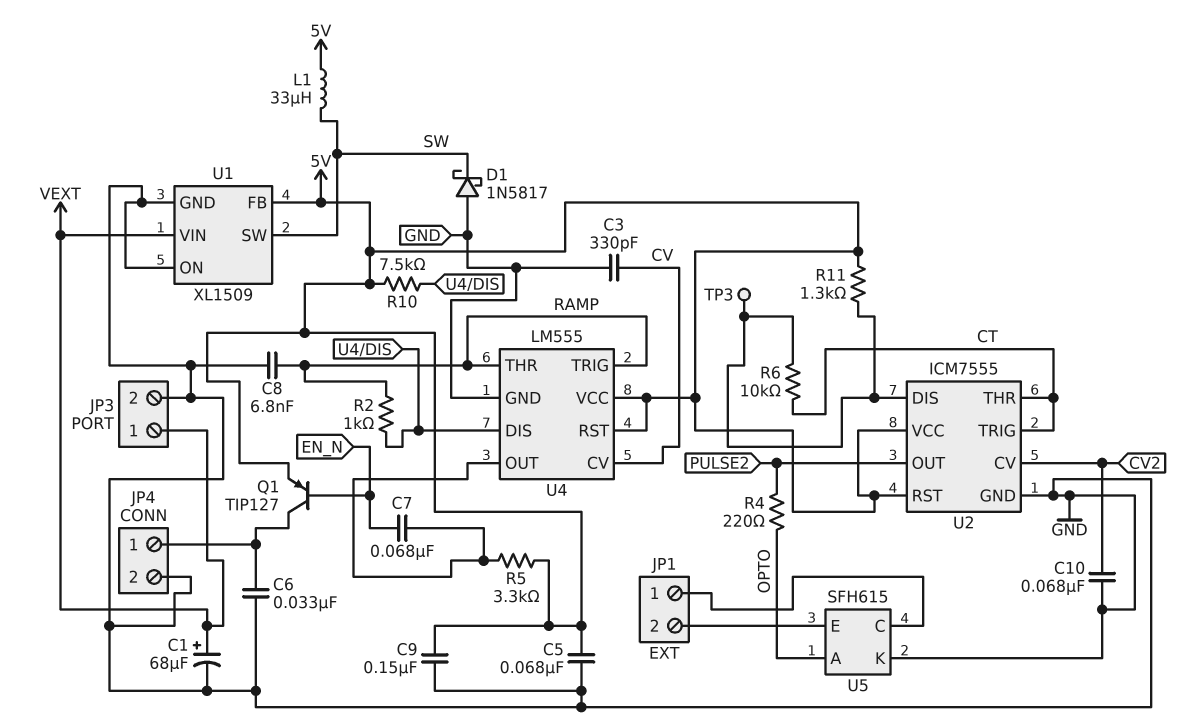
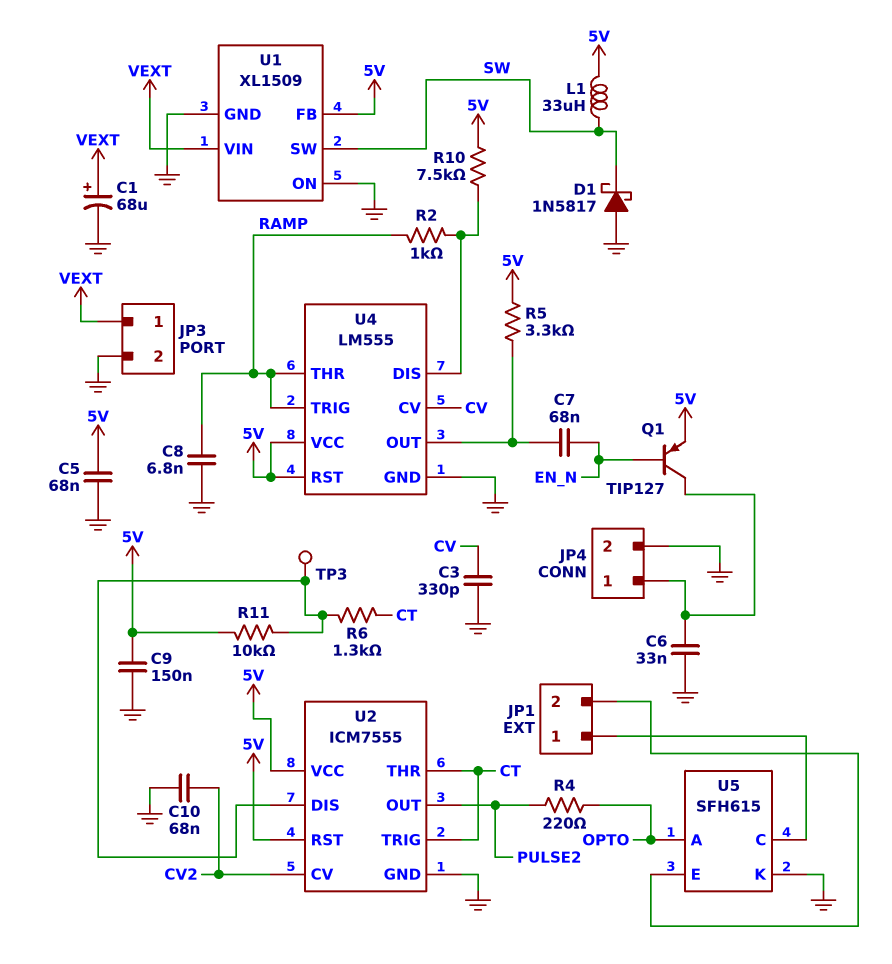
R6: 10k (CT, U2/DIS) -> 1.3k (CT, U2/DIS)
R11: 1.3k (5V, U2/DIS) -> 10k (5V, U2/DIS)

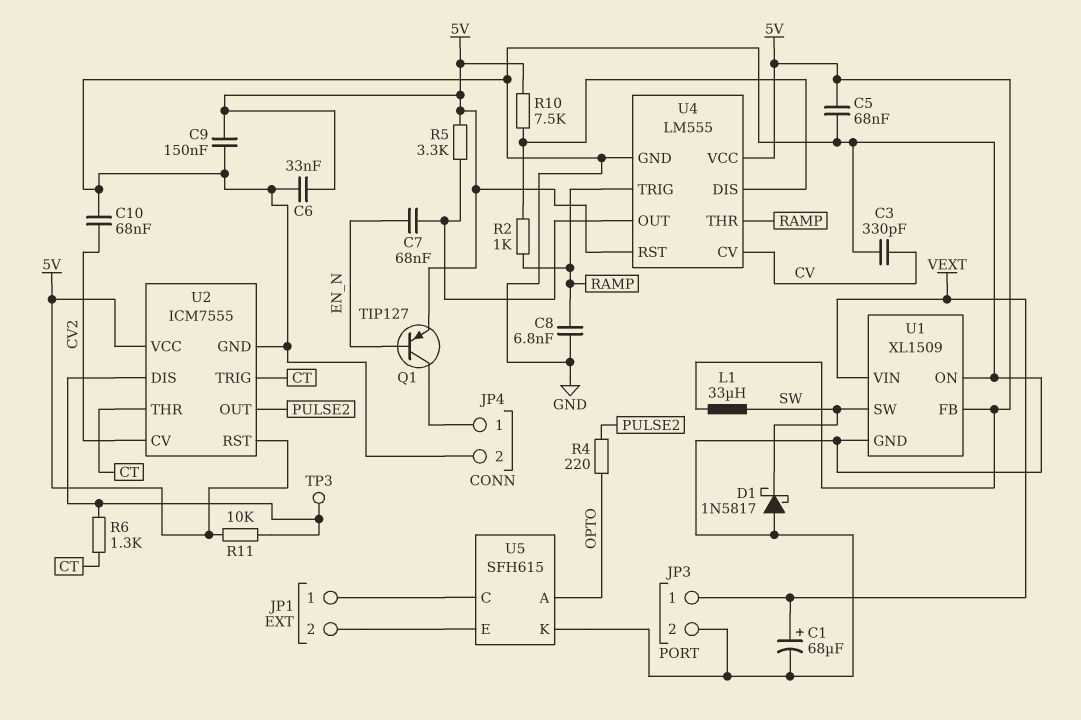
C6: 33nF (GND, JP4/1) -> 33nF (5V, GND)

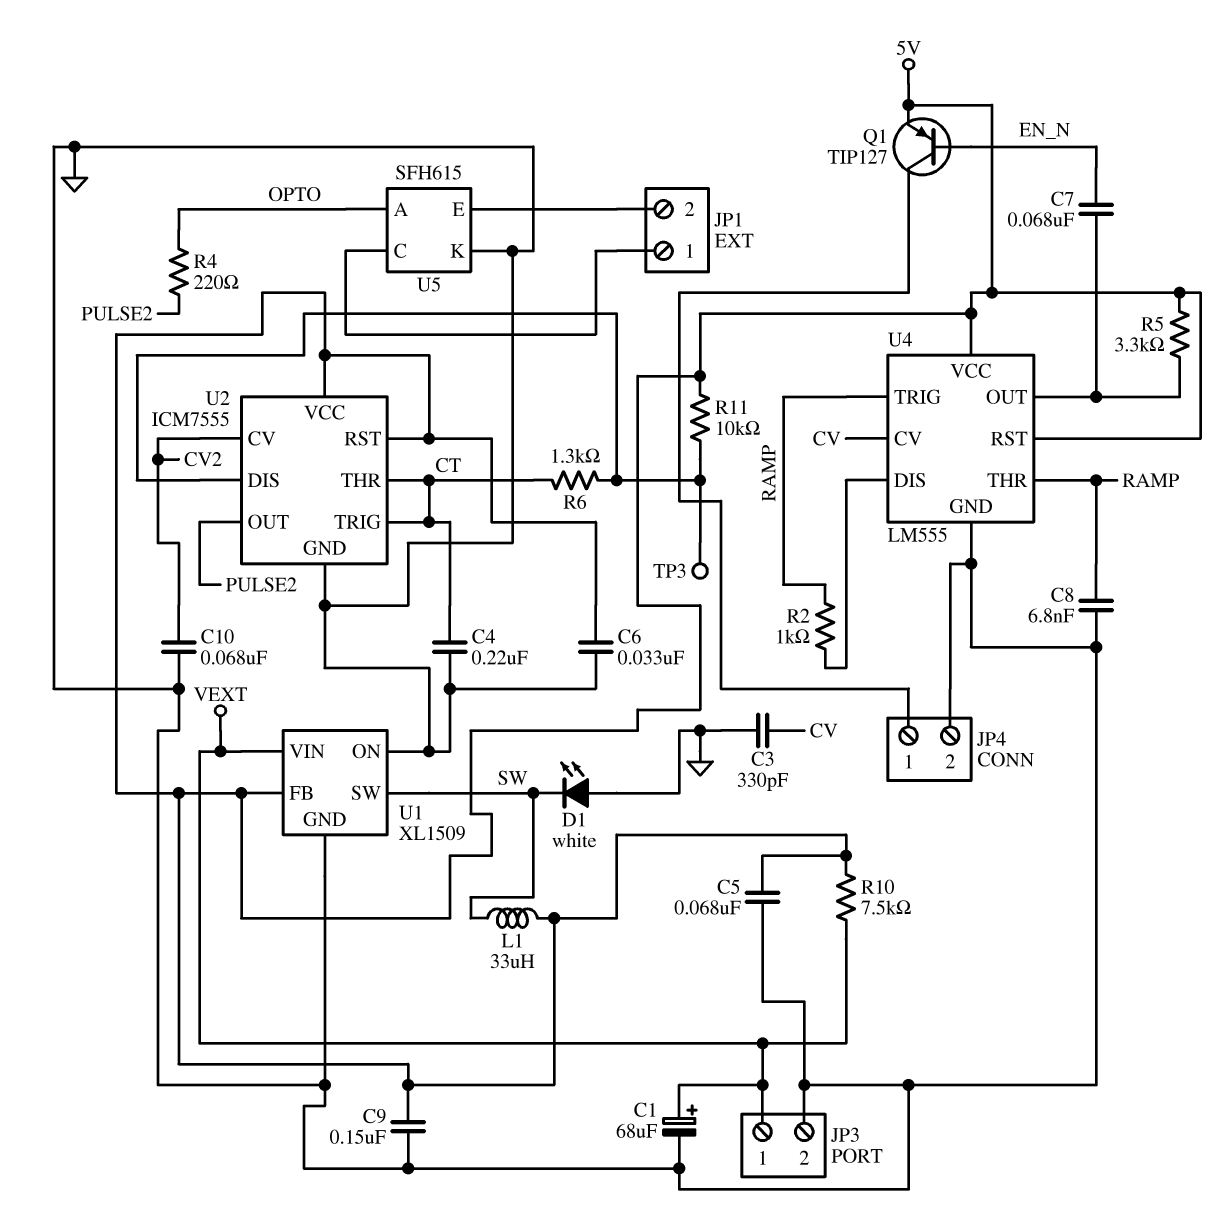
C4: none -> 220nF (CT, GND)
D1: schottky 1N5817 (A GND, K SW) -> LED white (A GND, K SW)
R10: 7.5k (5V, U4/DIS) -> 7.5k (5V, VEXT)

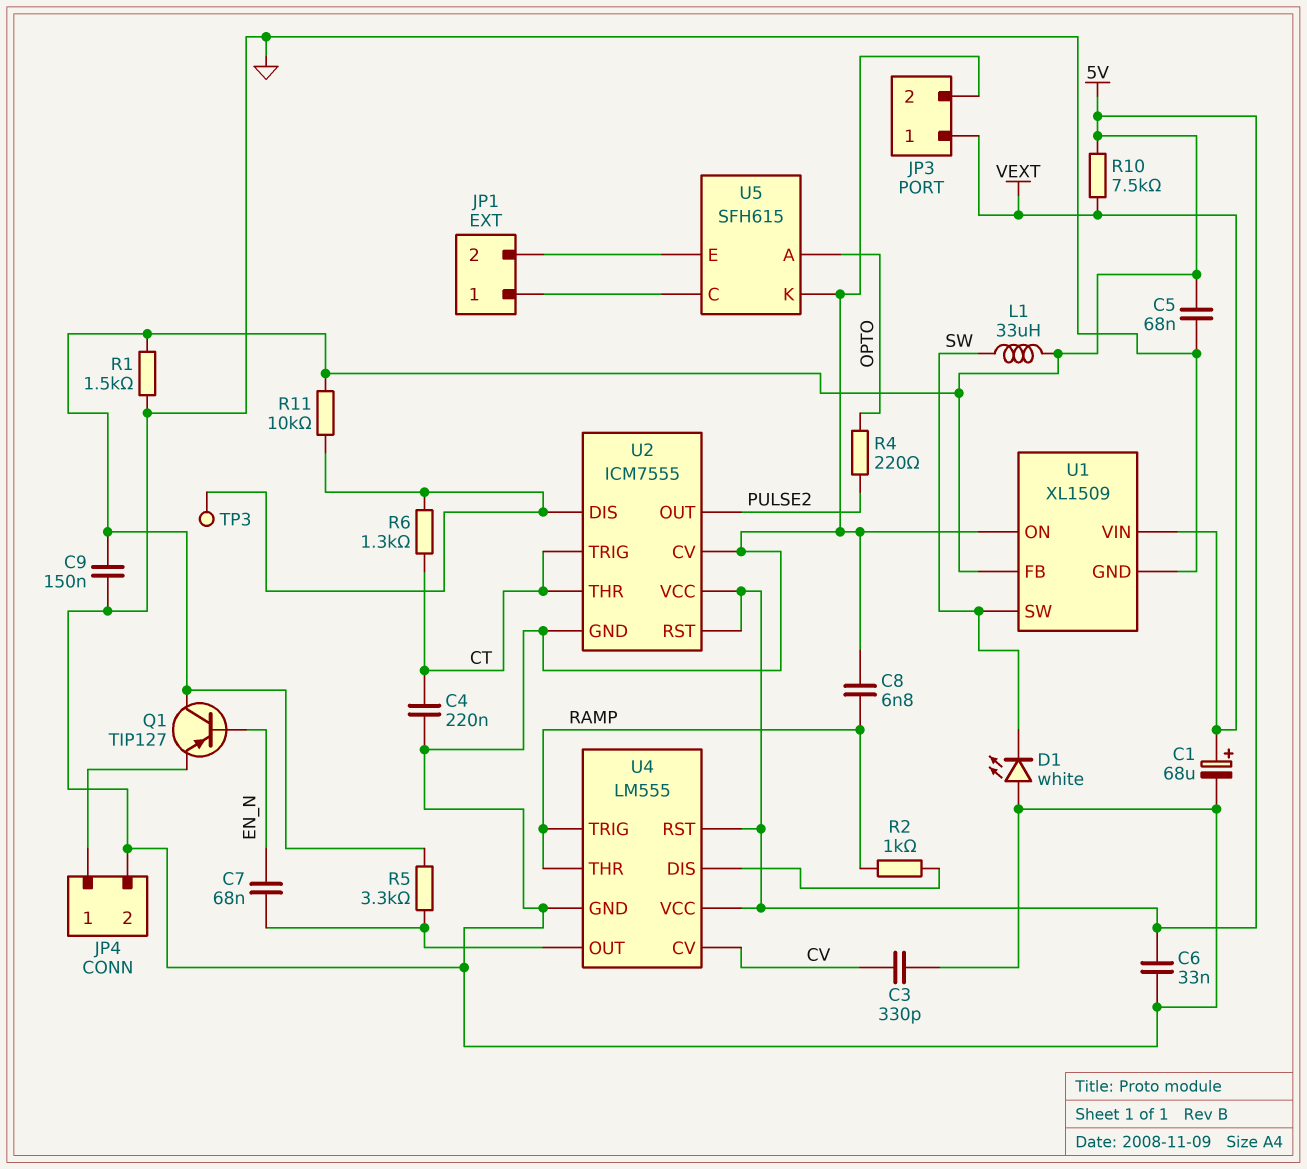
C10: 68nF (CV2, GND) -> none
Q1: PNP TIP127 (B EN_N, C JP4/1, E 5V) -> PNP TIP127 (B EN_N, C 5V, E JP4/1)
R1: none -> 1.5k (5V, GND)
U2 pin CV: CV2 -> GND

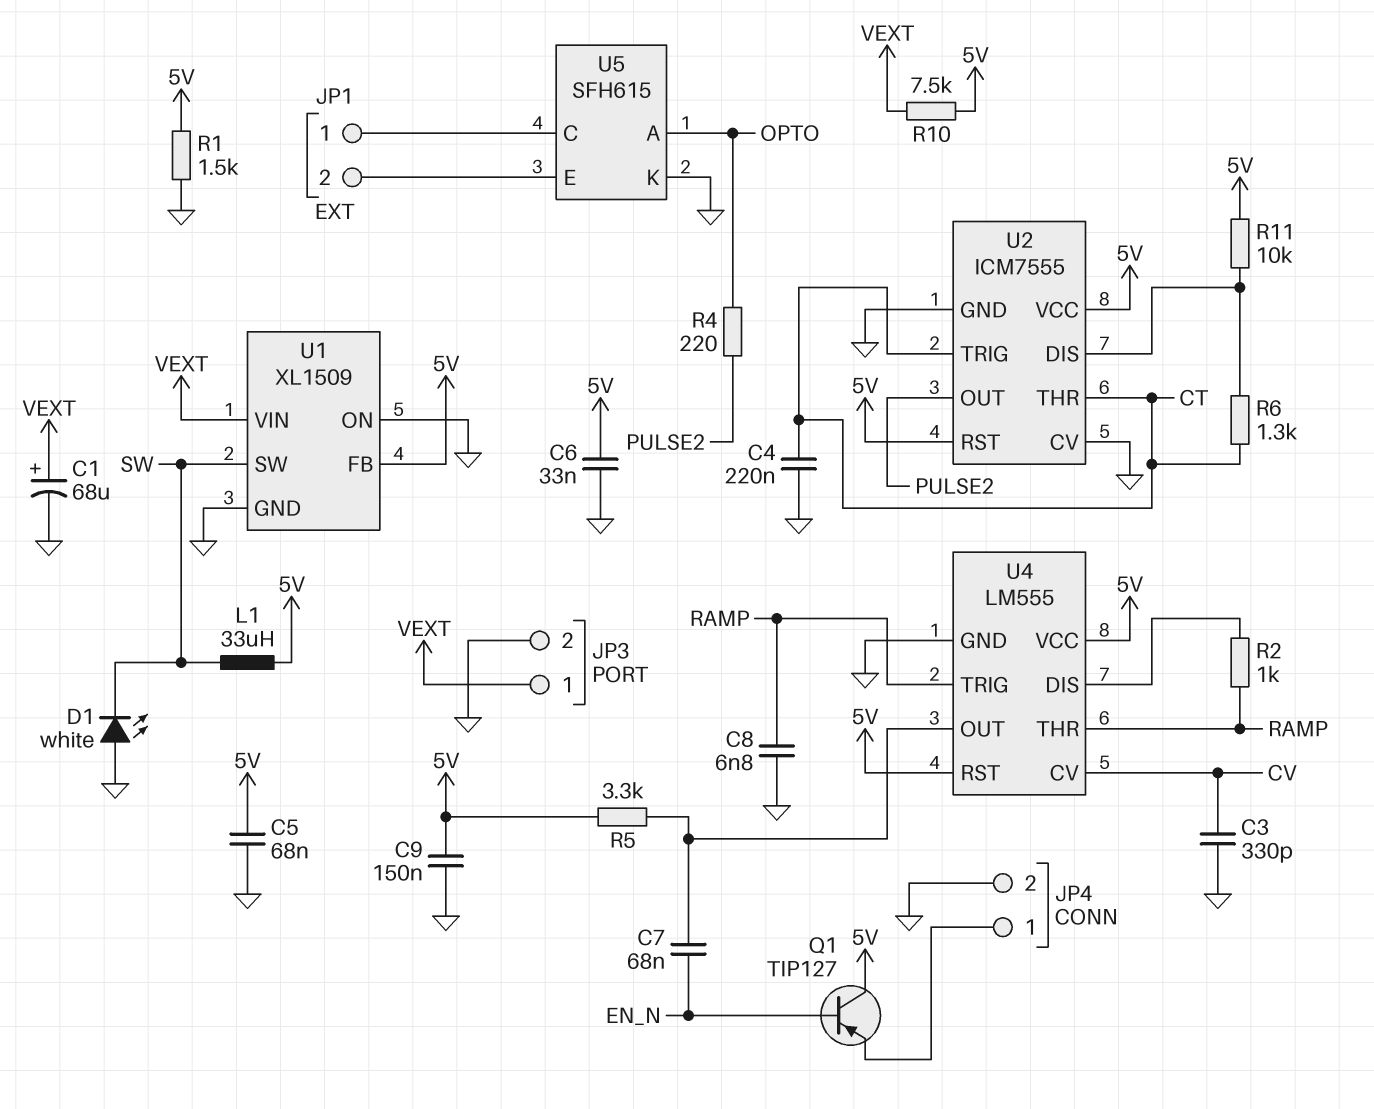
TP3: test point (U2/DIS) -> none

